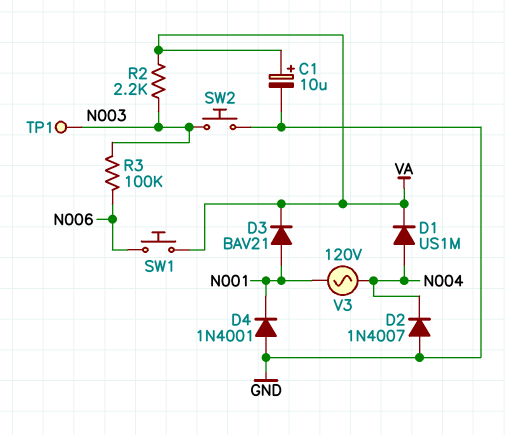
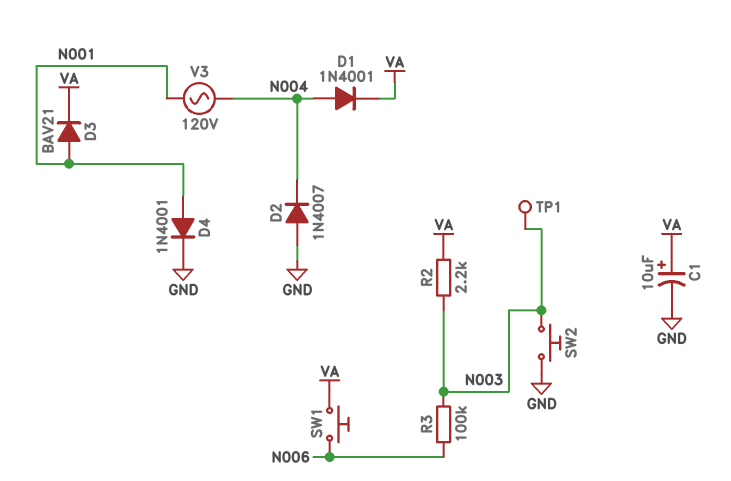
D1: diode US1M (A N004, K VA) -> diode 1N4001 (A N004, K VA)
D4: diode 1N4001 (A GND, K N001) -> diode 1N4001 (A N001, K GND)

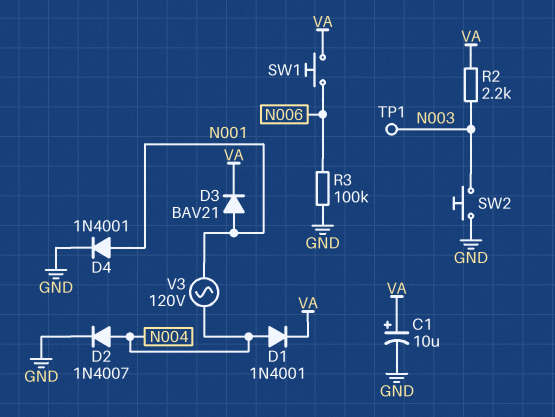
D2: diode 1N4007 (A GND, K N004) -> diode 1N4007 (A N004, K GND)
R3: 100k (N003, N006) -> 100k (GND, N006)

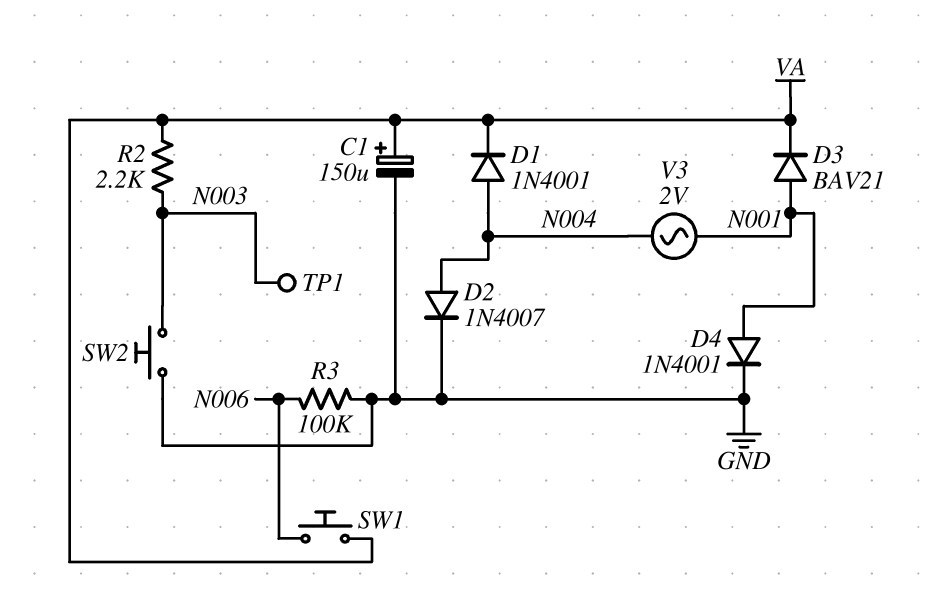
C1: 10uF (plus VA, minus GND) -> 150uF (plus VA, minus GND)
V3: AC 120V (N001, N004) -> AC 2V (N001, N004)

